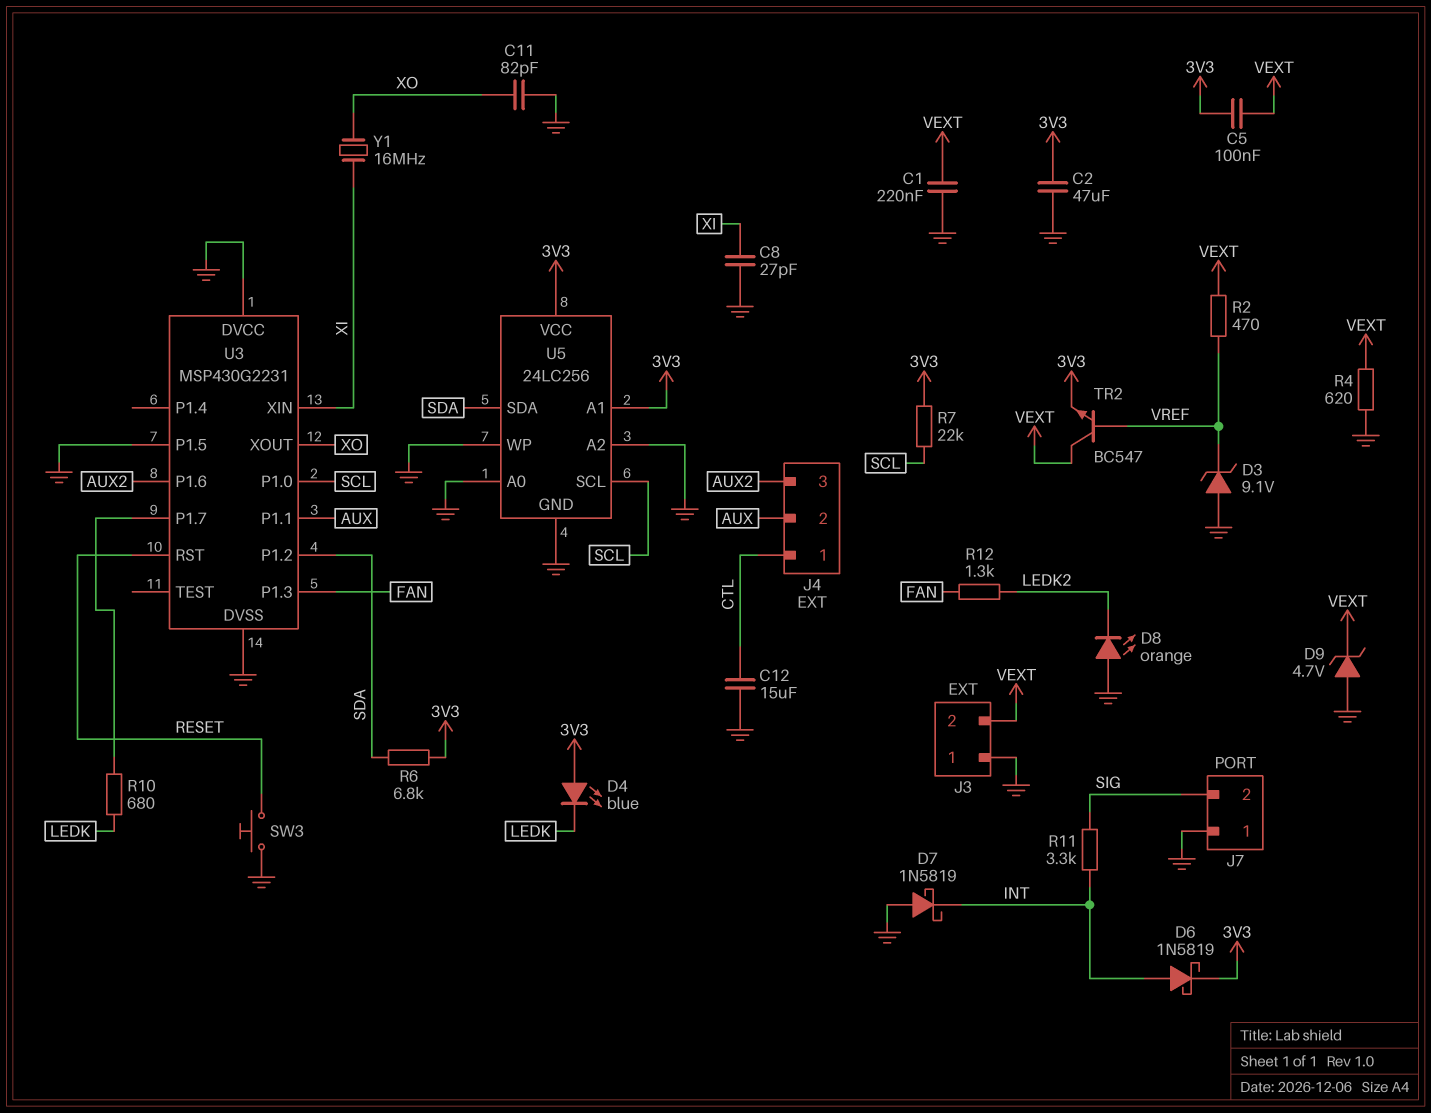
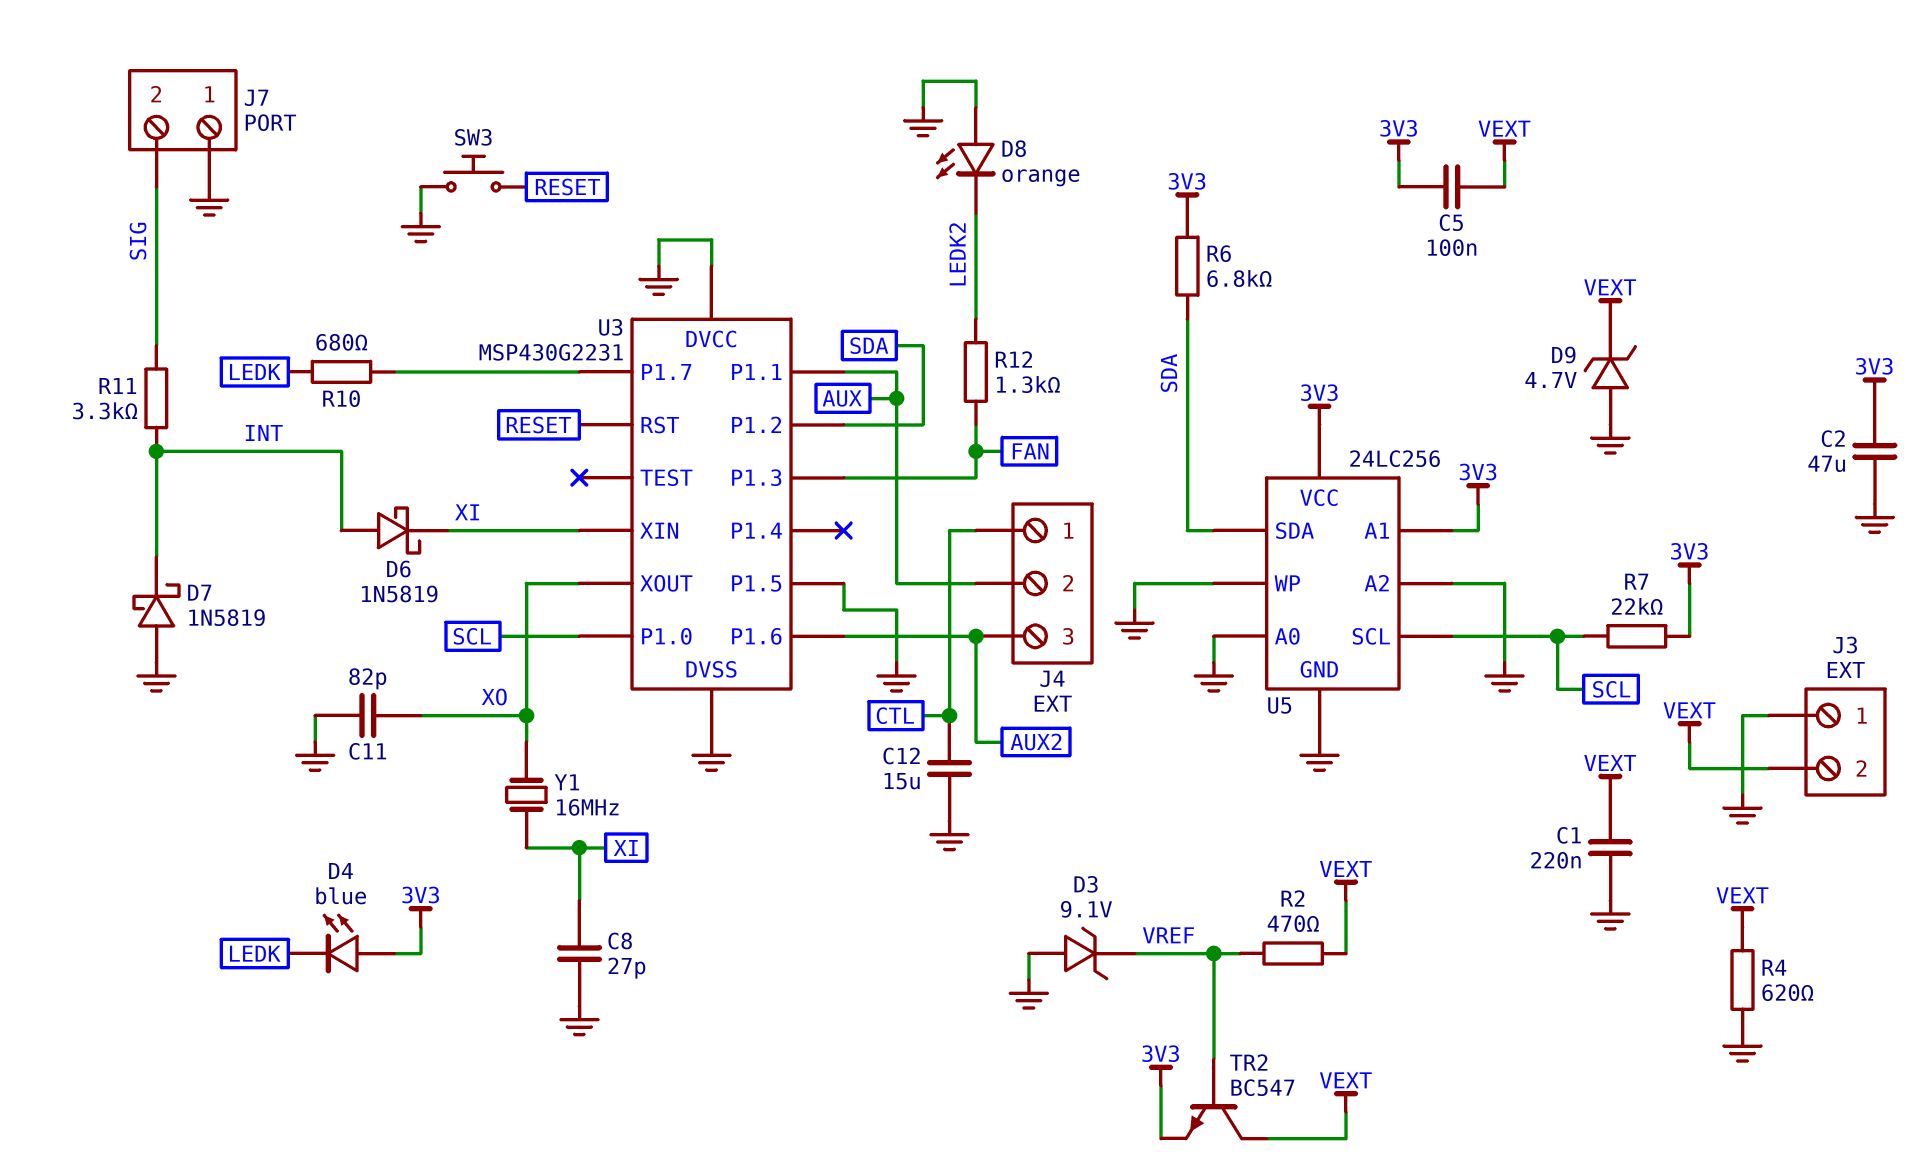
D6: schottky 1N5819 (A INT, K 3V3) -> schottky 1N5819 (A INT, K XI)

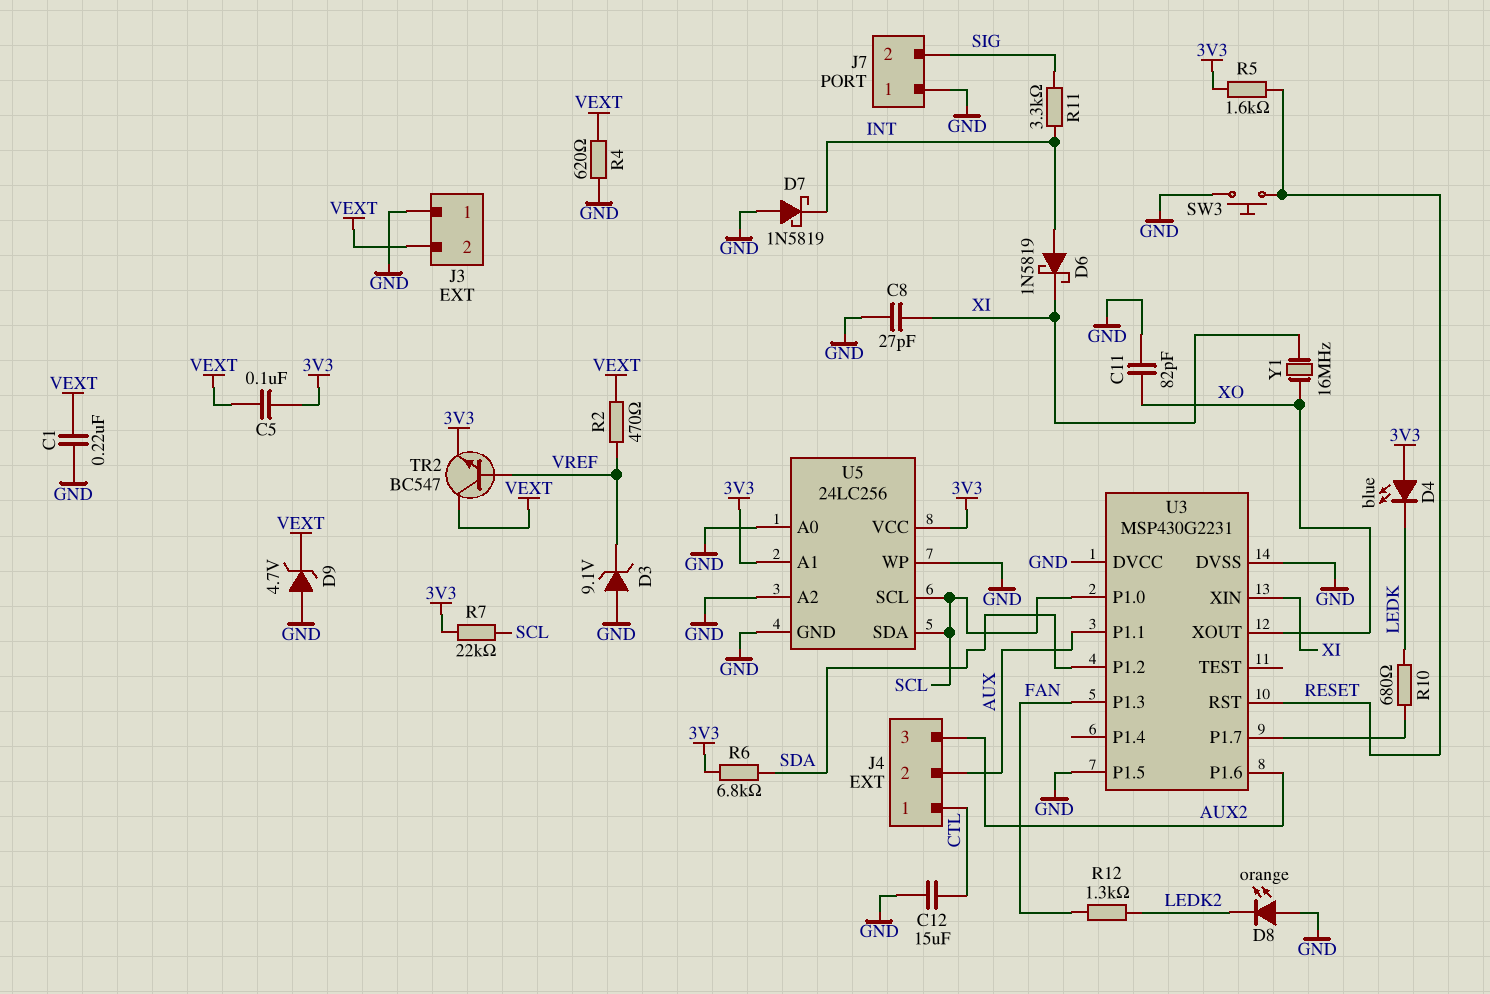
C2: 47uF (3V3, GND) -> none
R5: none -> 1.6k (3V3, RESET)
U5 pin SDA: SDA -> SCL

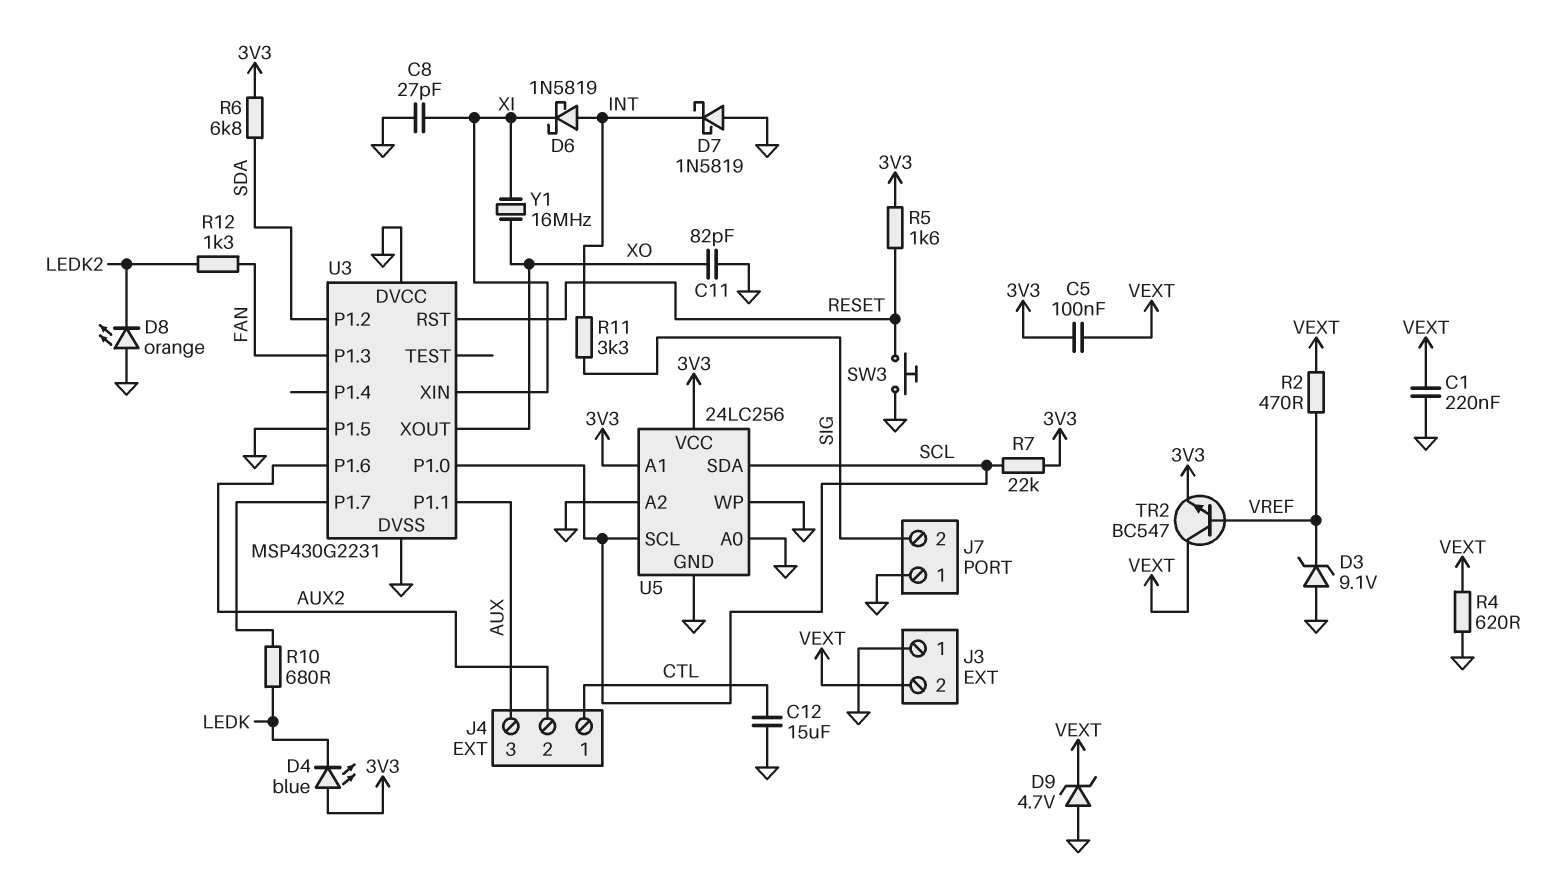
J4 pin 2: AUX -> AUX2
J4 pin 3: AUX2 -> AUX

